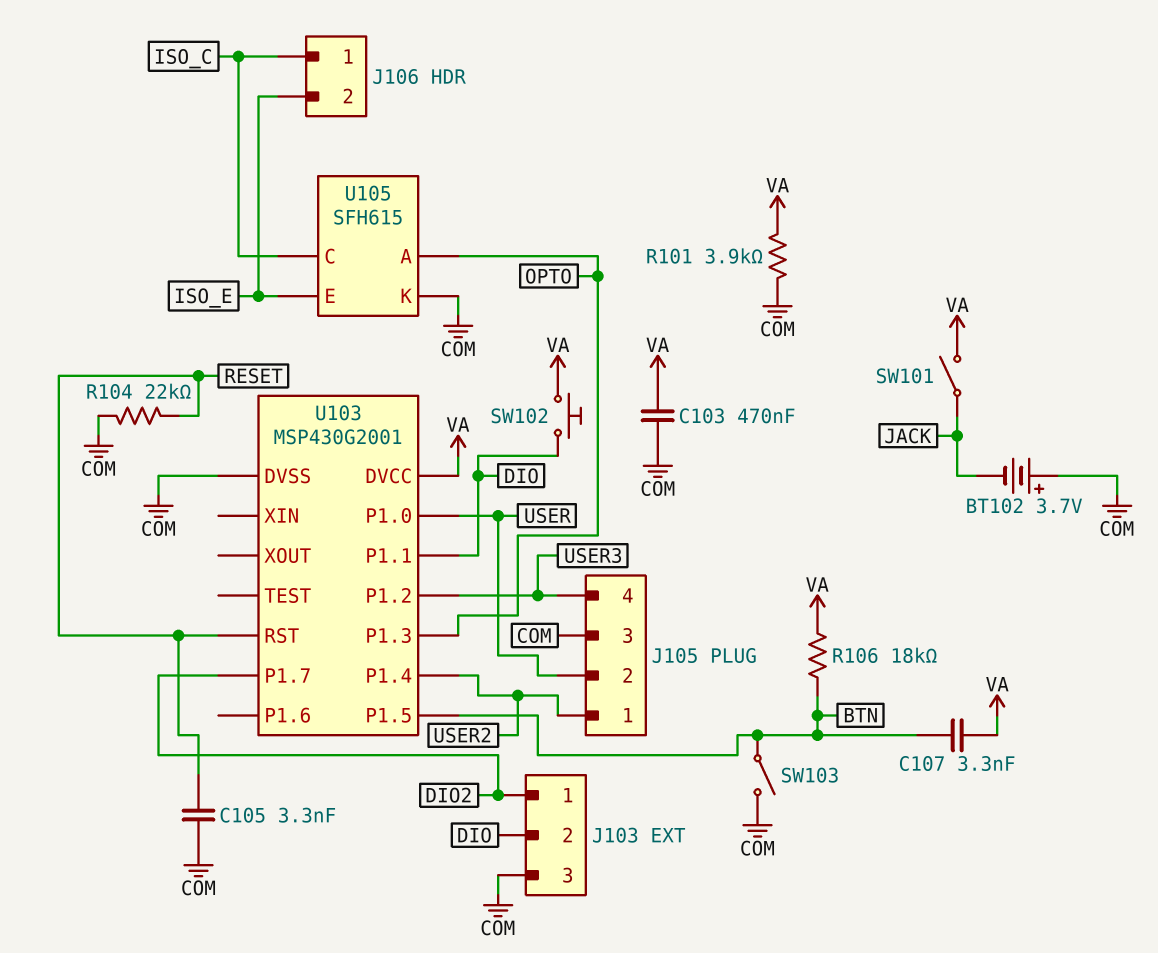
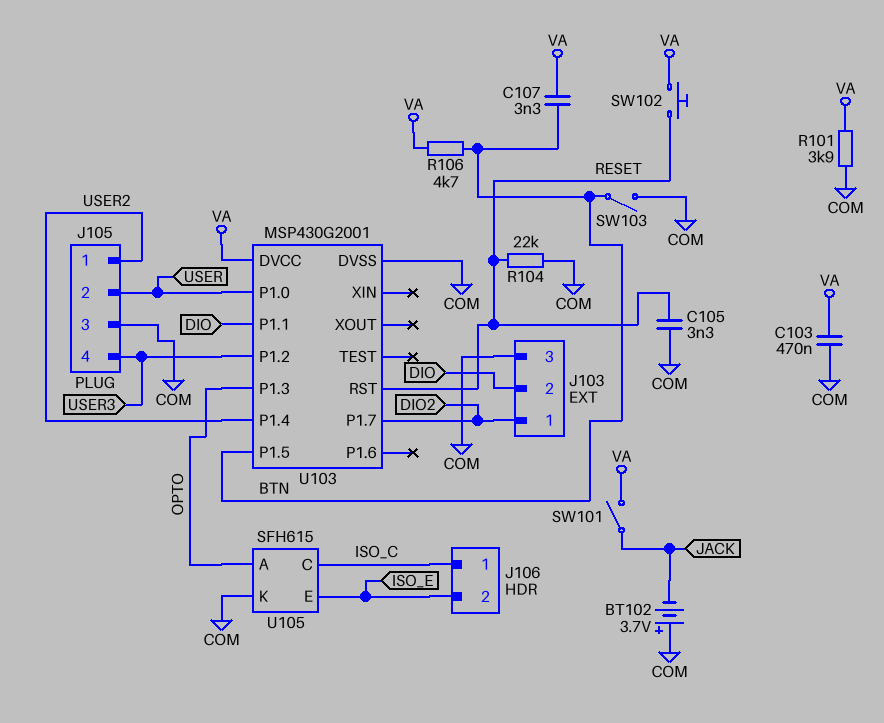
R106: 18k (BTN, VA) -> 4.7k (BTN, VA)
SW102: button (DIO, VA) -> button (RESET, VA)

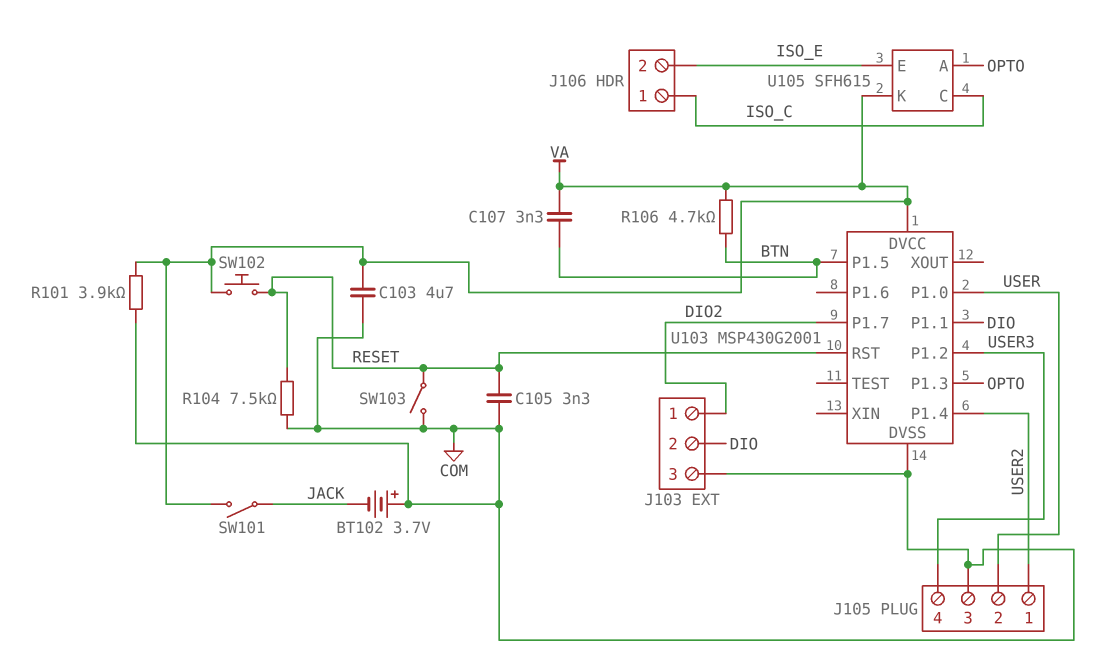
C103: 470nF (COM, VA) -> 4.7uF (COM, VA)
R104: 22k (COM, RESET) -> 7.5k (COM, RESET)
SW103: switch (BTN, COM) -> switch (COM, RESET)
U105 pin K: COM -> VA

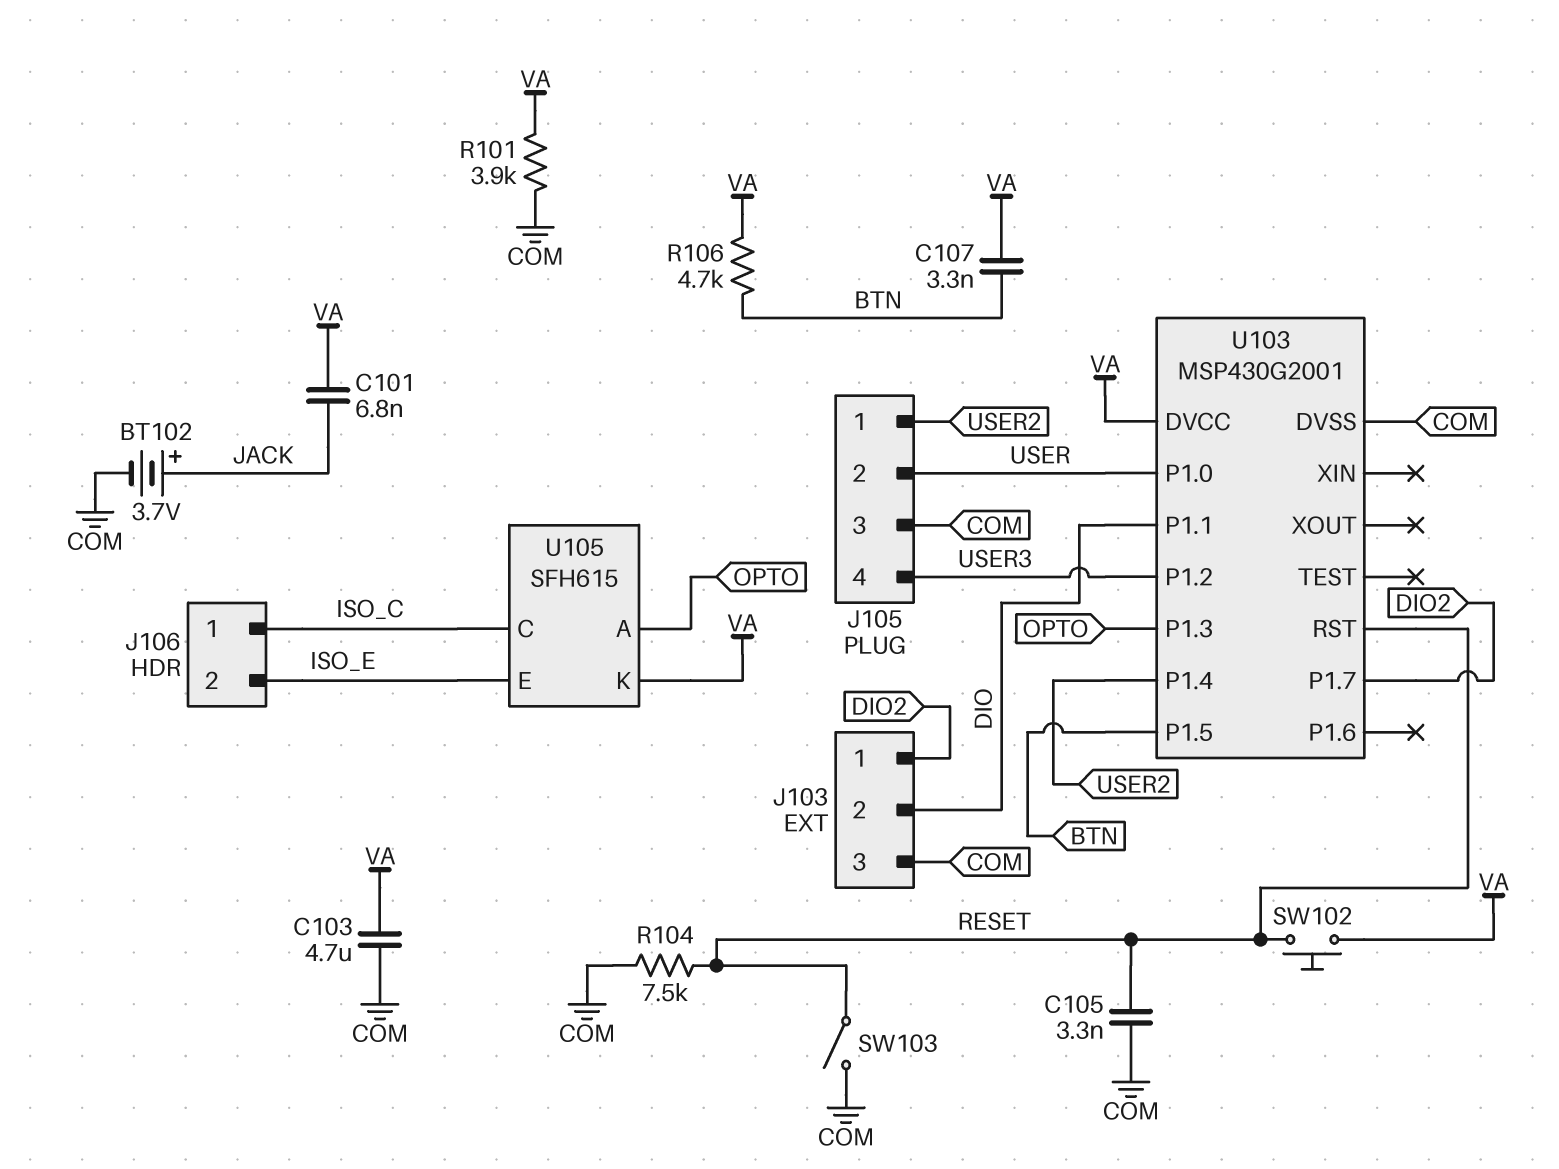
BT102: 3.7V (plus COM, minus JACK) -> 3.7V (plus JACK, minus COM)
C101: none -> 6.8nF (JACK, VA)
SW101: switch (JACK, VA) -> none

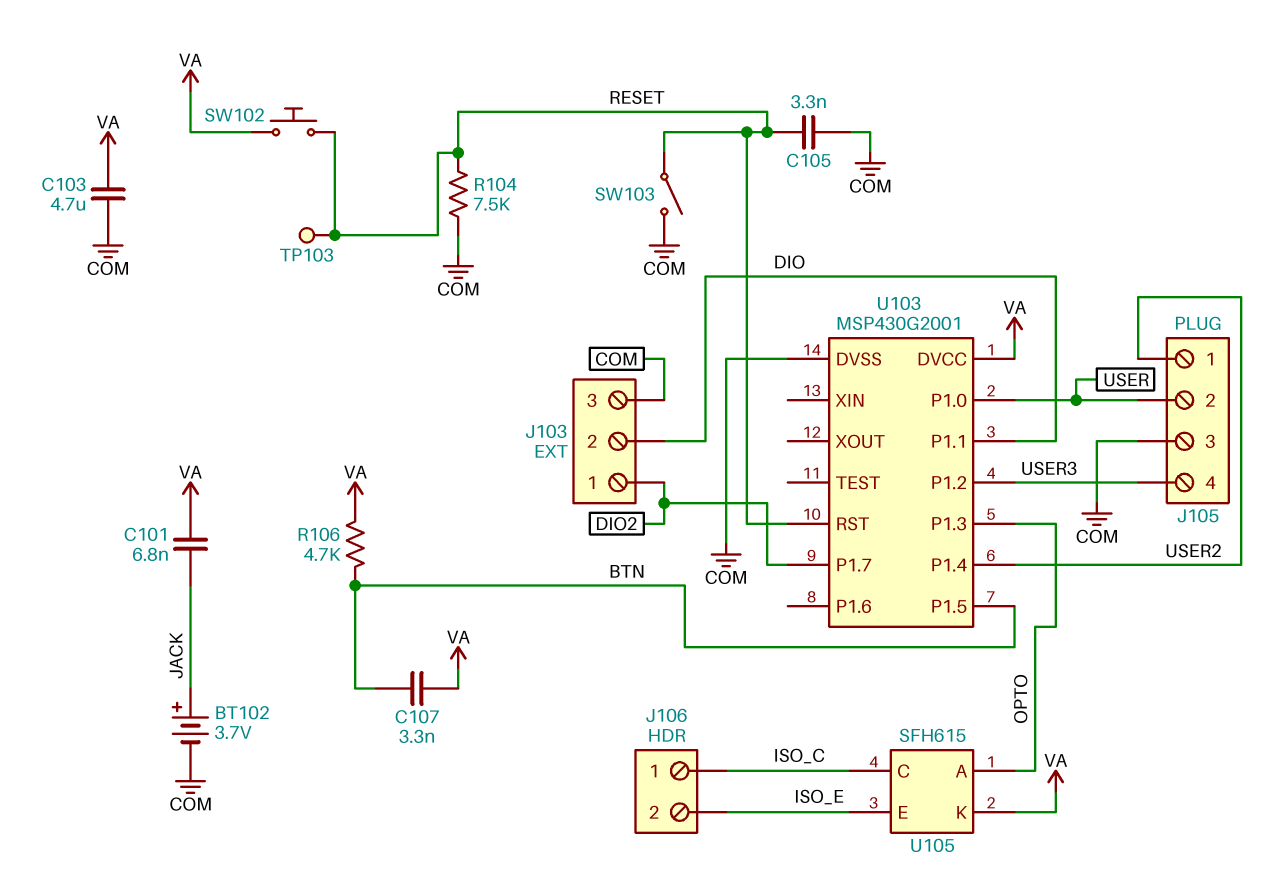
R101: 3.9k (COM, VA) -> none
TP103: none -> test point (RESET)

